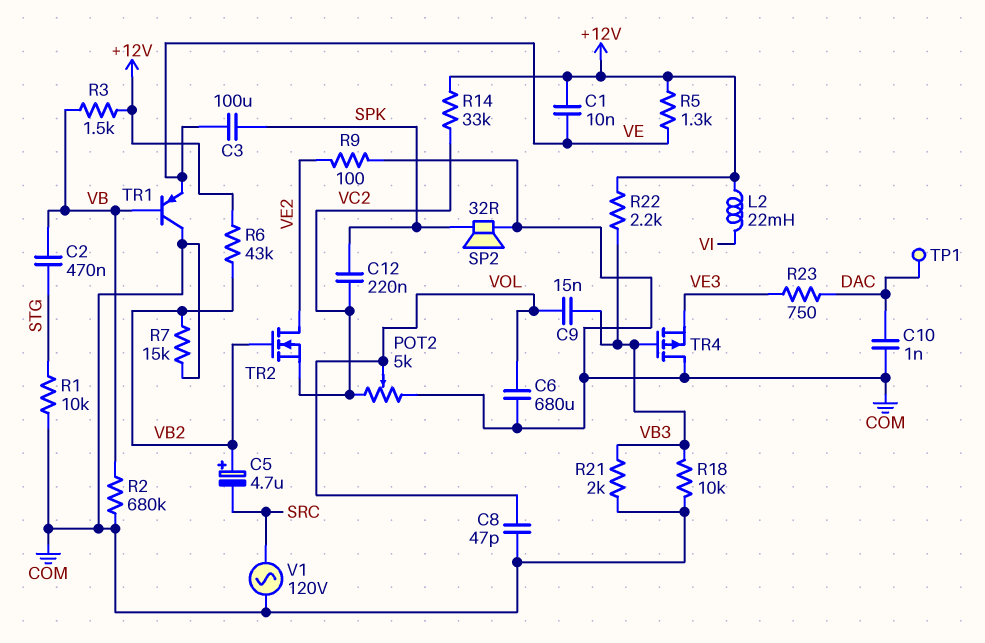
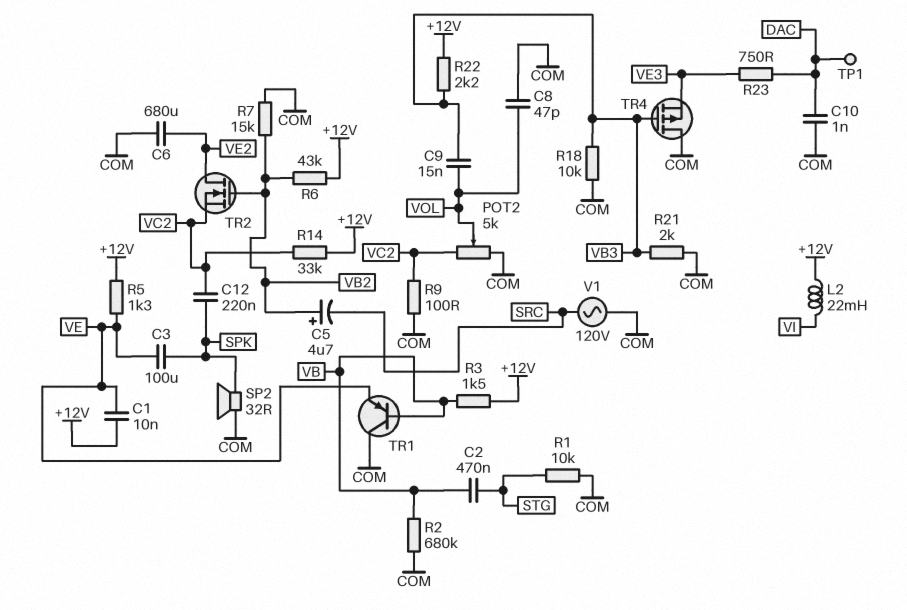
C6: 680uF (COM, VOL) -> 680uF (COM, VE2)
R9: 100 (COM, VE2) -> 100 (COM, VC2)

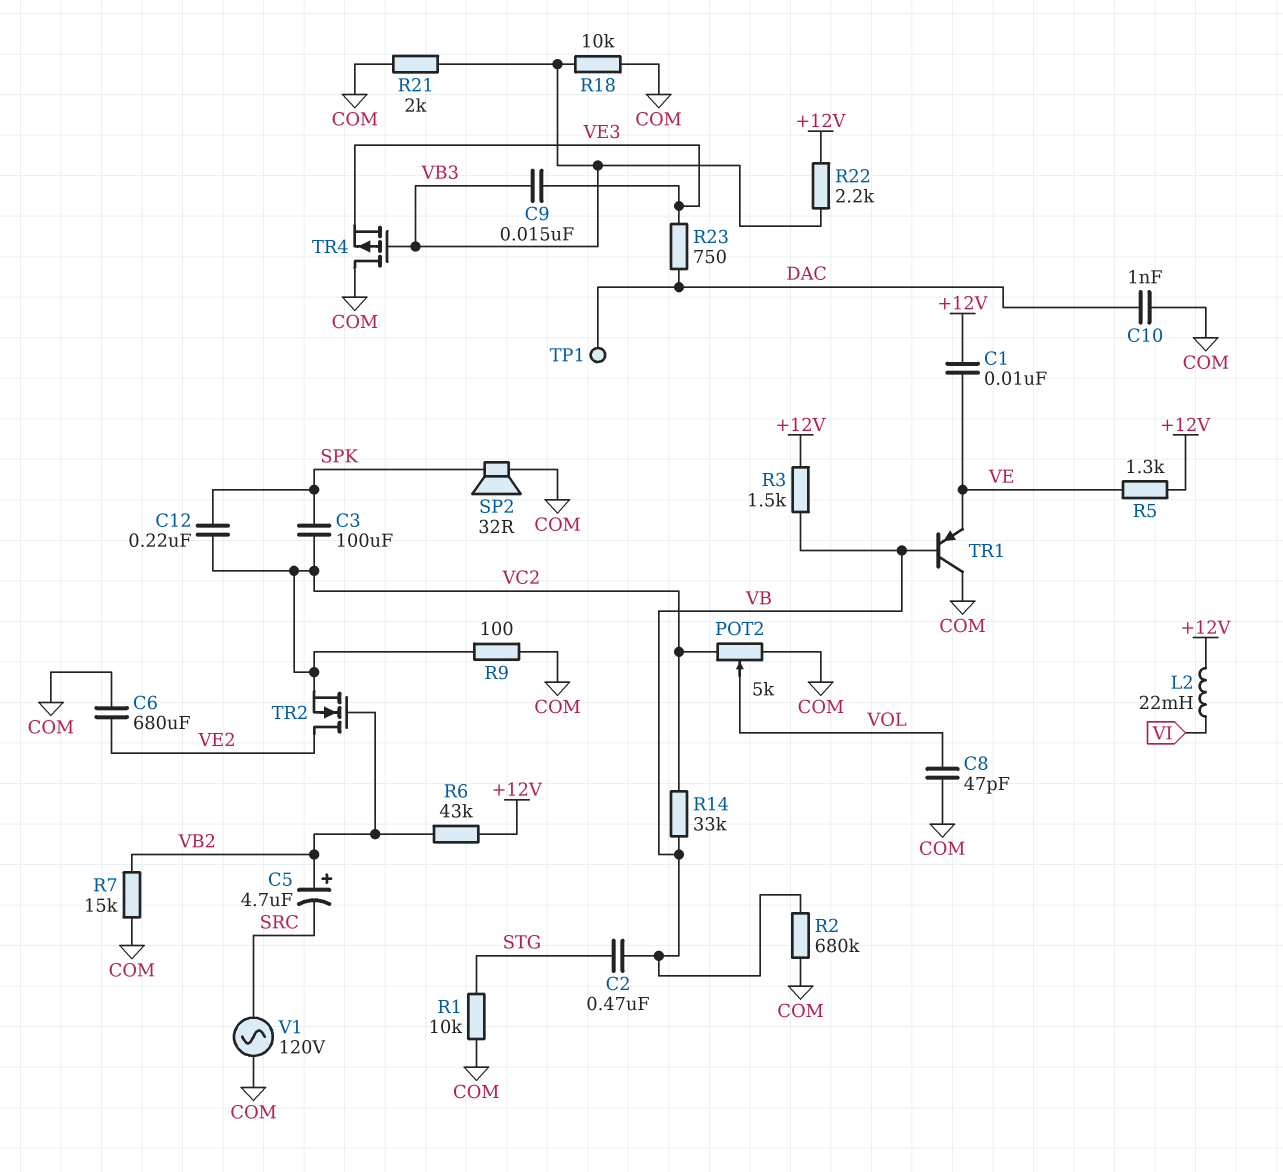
C3: 100uF (SPK, VE) -> 100uF (SPK, VC2)
C9: 15nF (VB3, VOL) -> 15nF (VB3, VE3)
R14: 33k (+12V, VC2) -> 33k (VB, VC2)

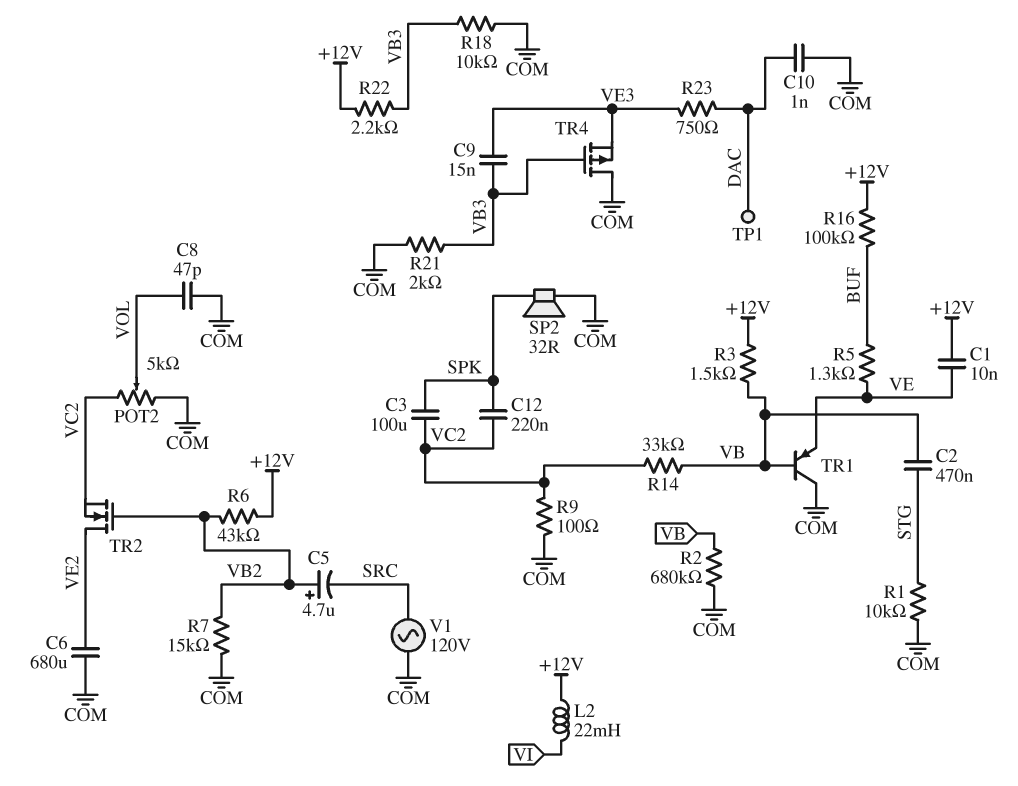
R5: 1.3k (+12V, VE) -> 1.3k (BUF, VE)
R16: none -> 100k (+12V, BUF)

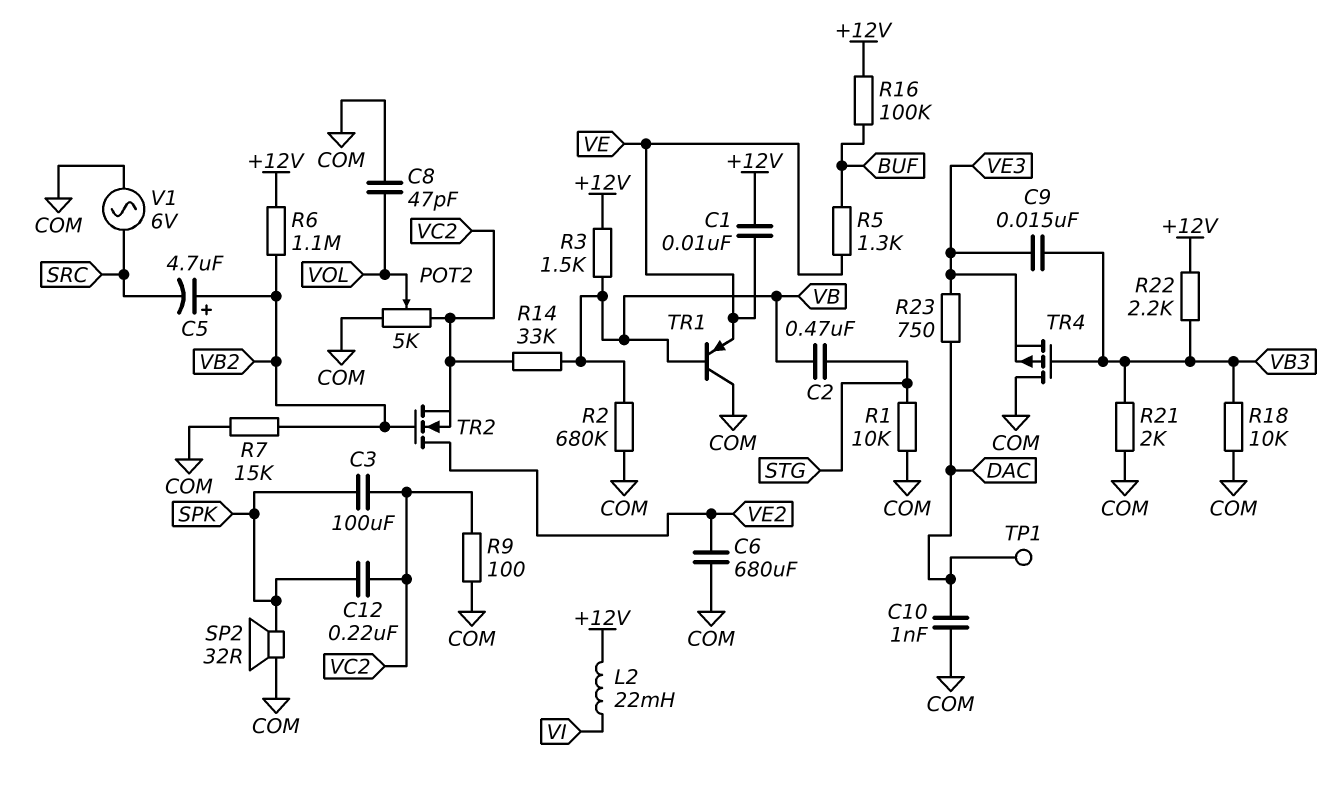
R6: 43k (+12V, VB2) -> 1.1M (+12V, VB2)
V1: AC 120V (COM, SRC) -> AC 6V (COM, SRC)

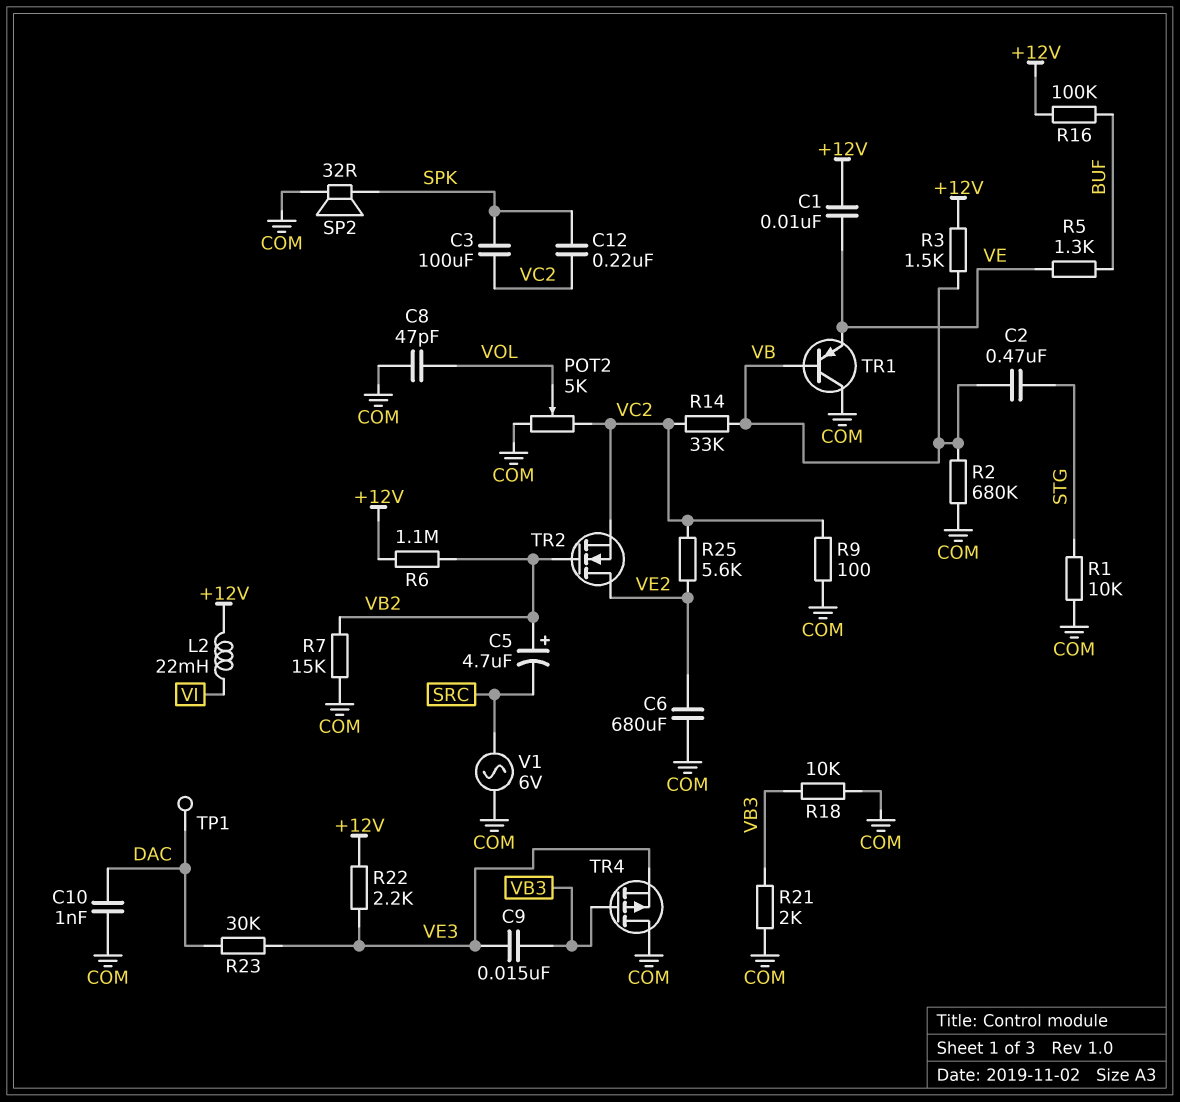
R22: 2.2k (+12V, VB3) -> 2.2k (+12V, VE3)
R23: 750 (DAC, VE3) -> 30k (DAC, VE3)
R25: none -> 5.6k (VC2, VE2)

